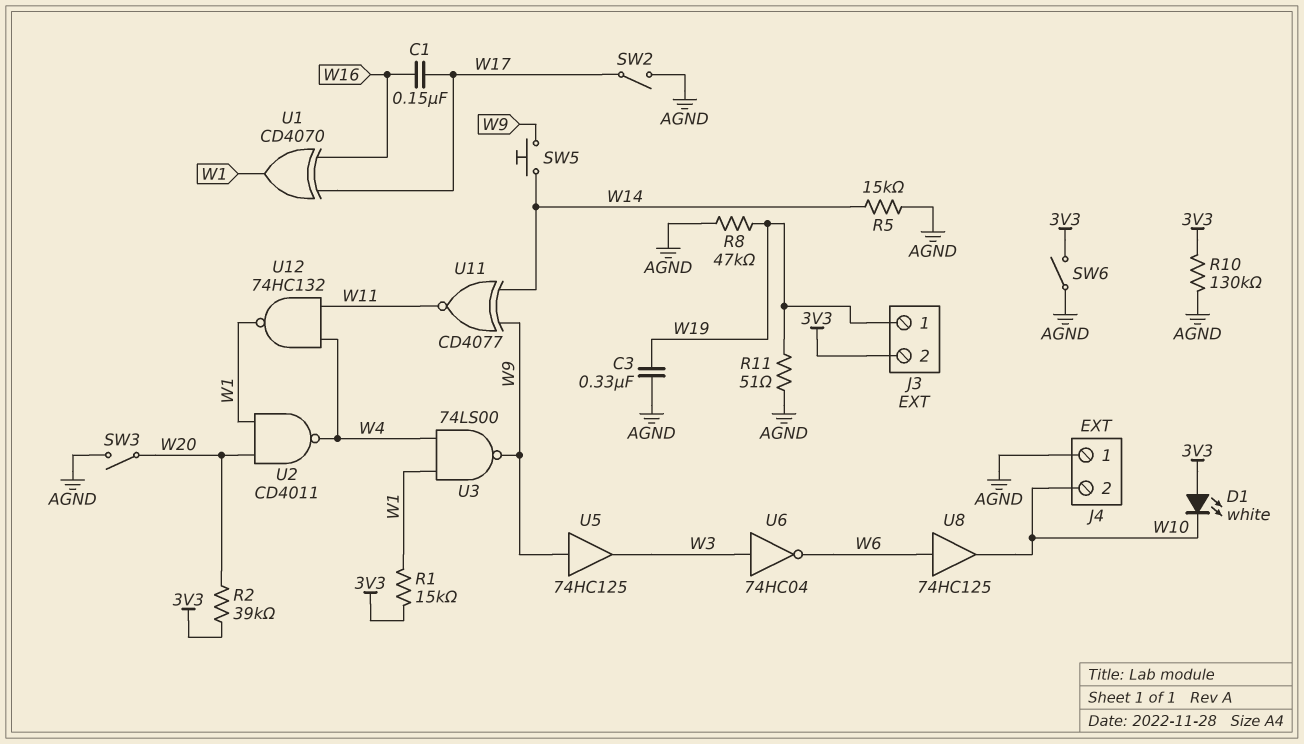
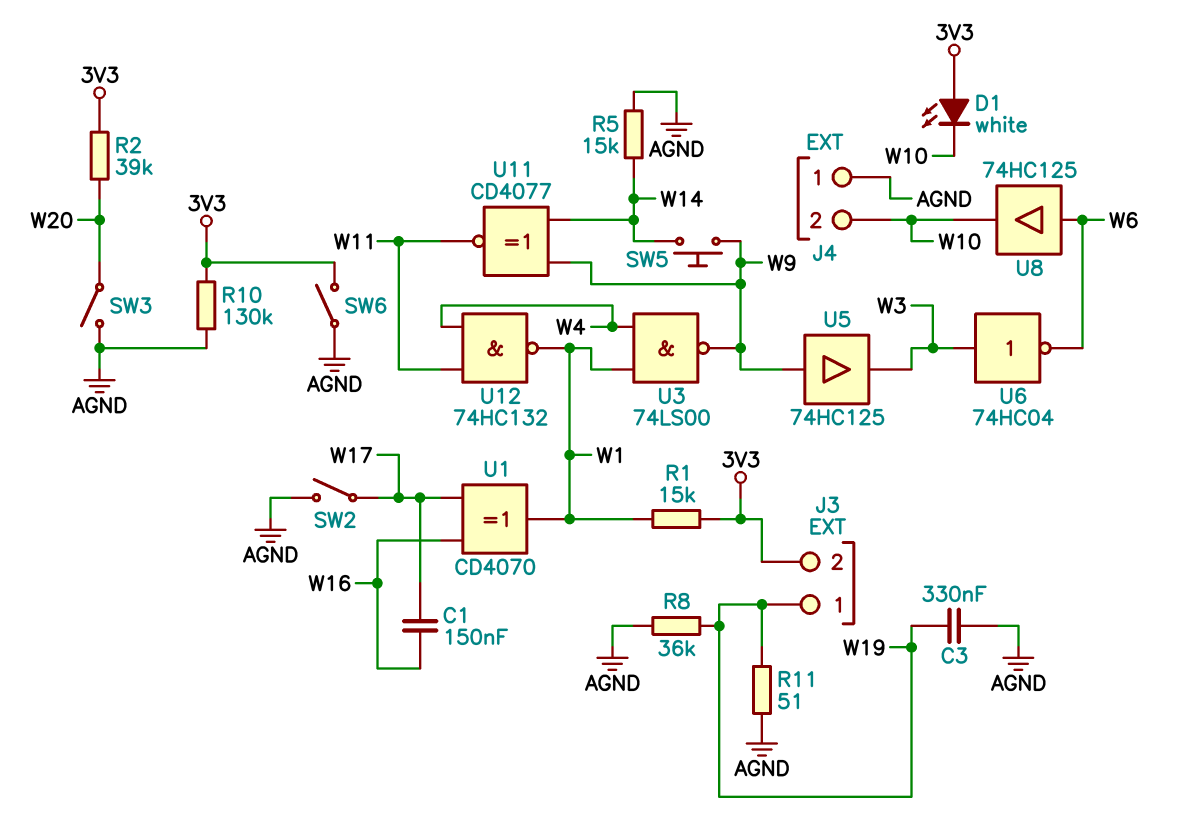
R8: 47k (AGND, W19) -> 36k (AGND, W19)
U2: NAND CD4011 (in W1, in W20, out W4) -> none

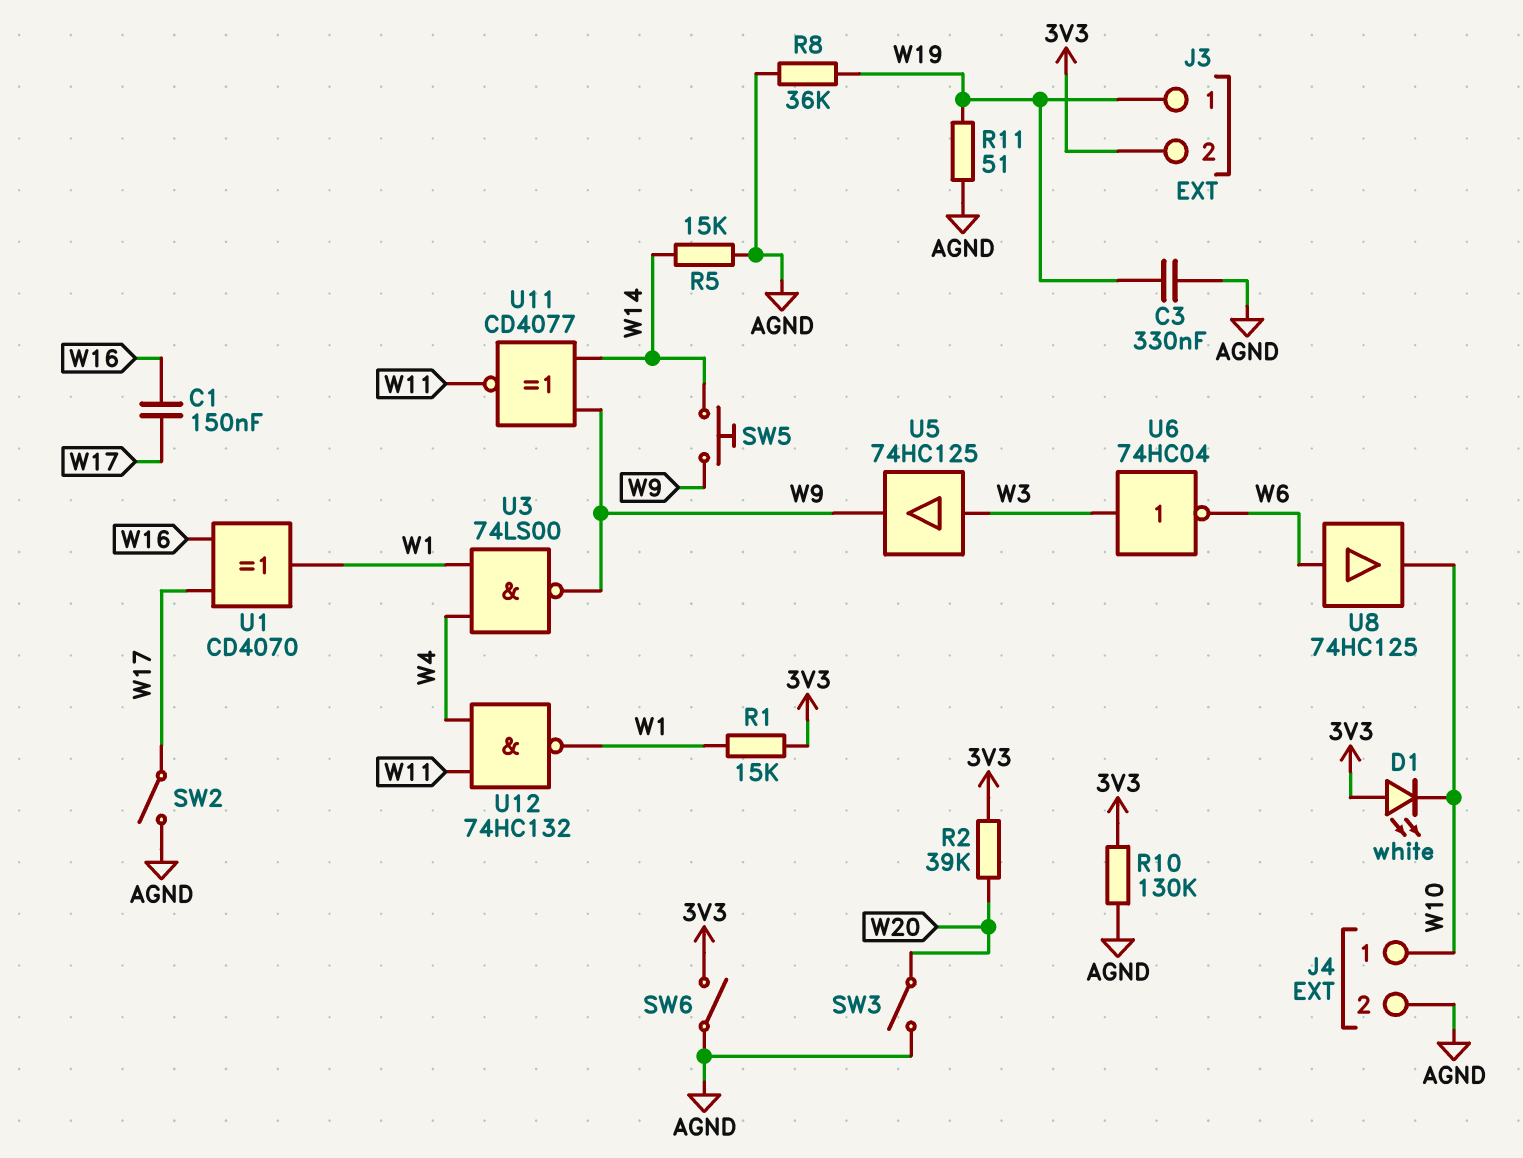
J4 pin 1: AGND -> W10
J4 pin 2: W10 -> AGND
U5: buffer 74HC125 (in W9, out W3) -> buffer 74HC125 (in W3, out W9)

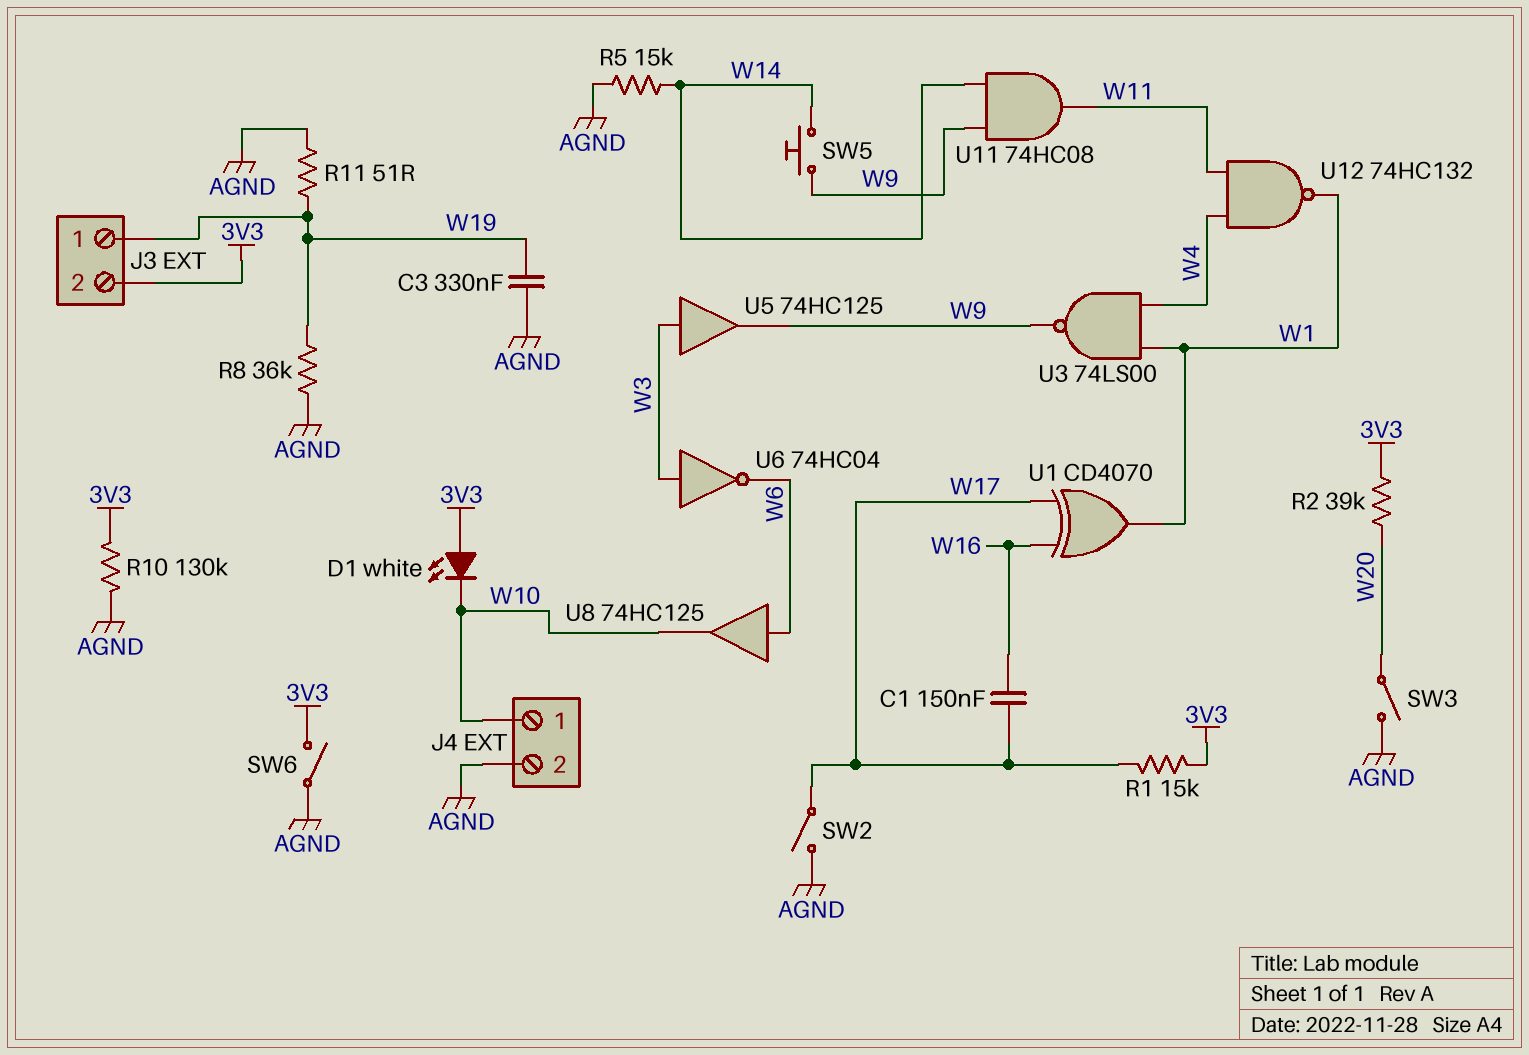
R1: 15k (3V3, W1) -> 15k (3V3, W17)
U11: XNOR CD4077 (in W9, in W14, out W11) -> AND 74HC08 (in W9, in W14, out W11)

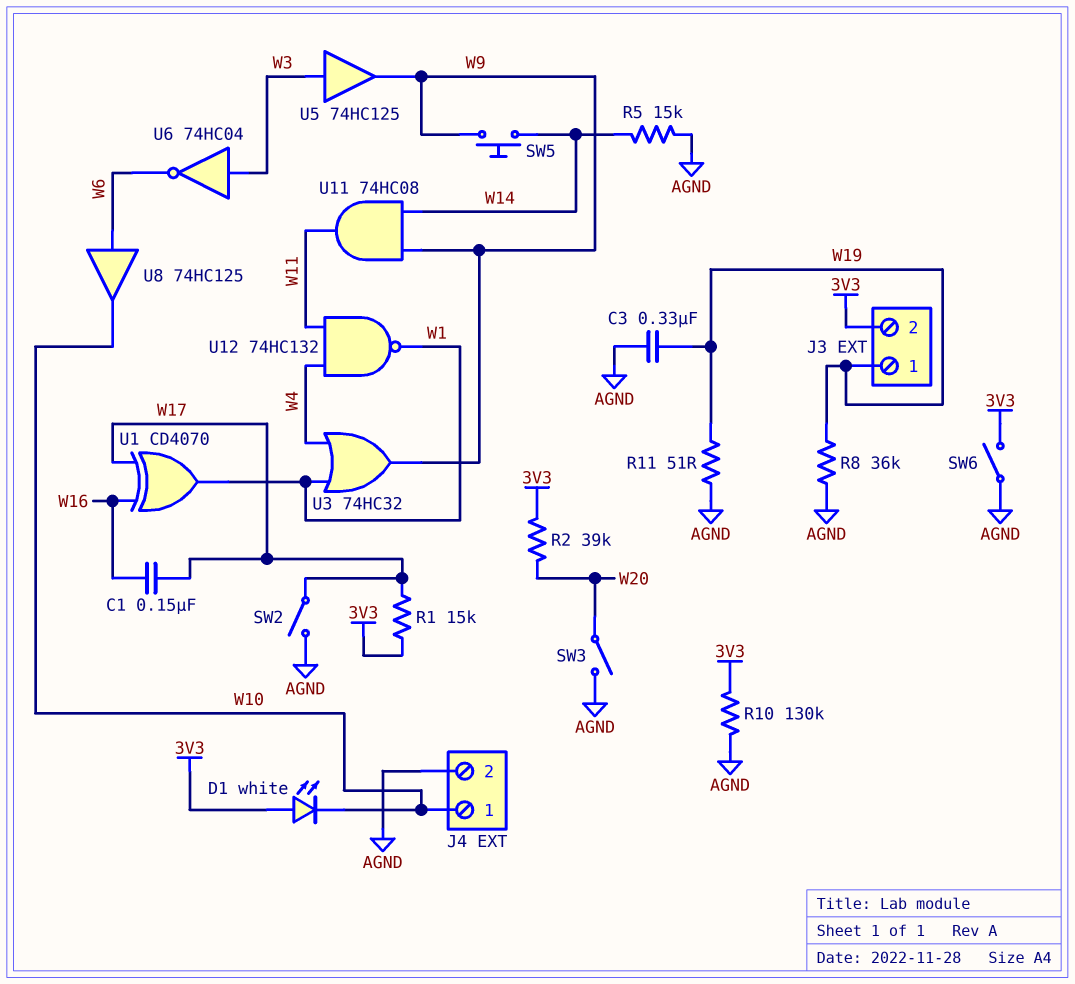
U3: NAND 74LS00 (in W1, in W4, out W9) -> OR 74HC32 (in W1, in W4, out W9)

